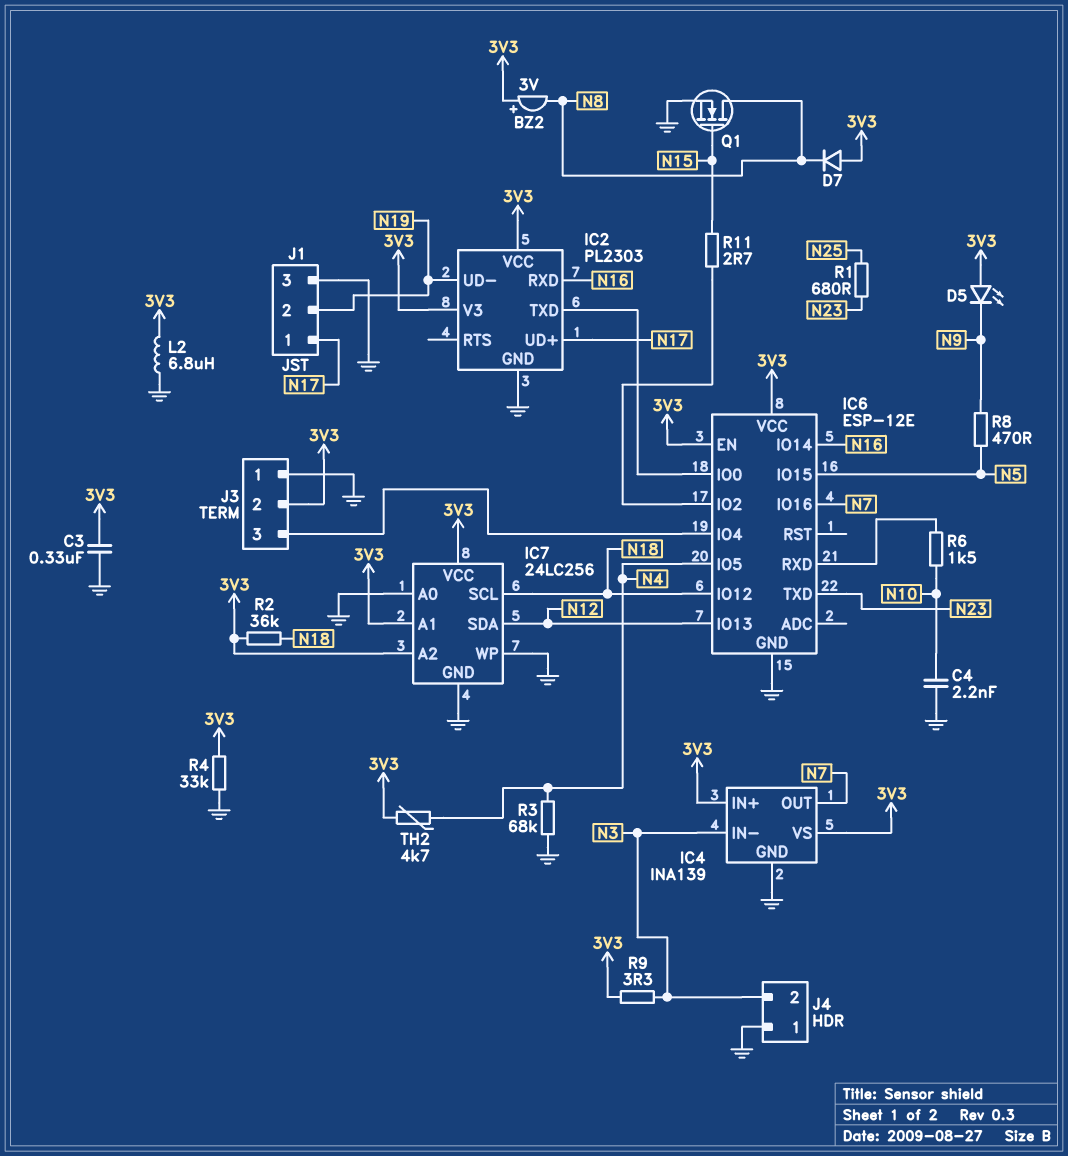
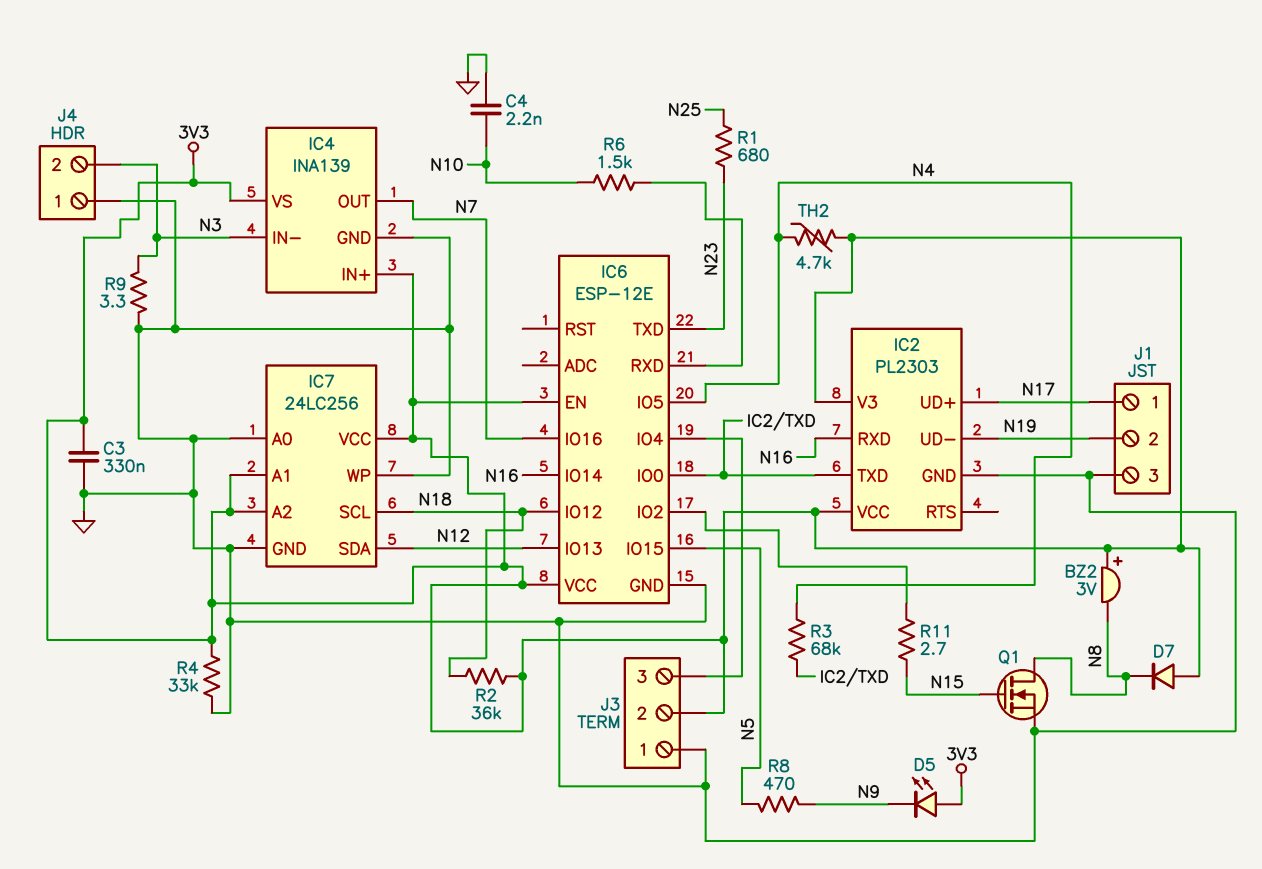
L2: 6.8uH (3V3, GND) -> none
R3: 68k (GND, N4) -> 68k (IC2/TXD, N4)
R9: 3.3 (3V3, N3) -> 3.3 (GND, N3)

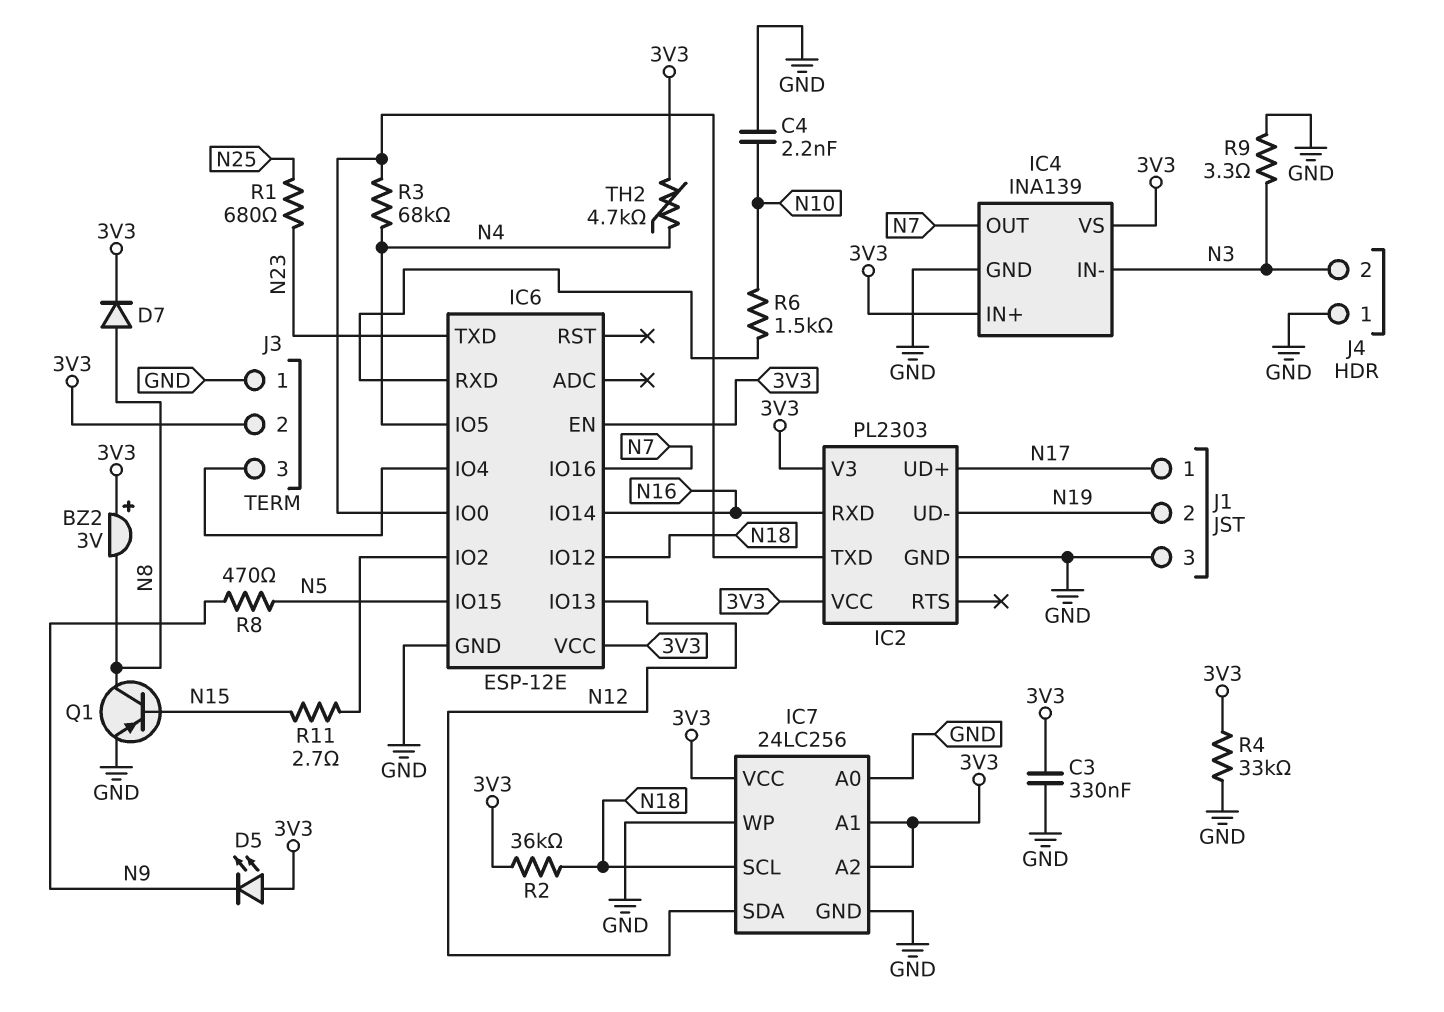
D7: diode (A 3V3, K N8) -> diode (A N8, K 3V3)
Q1: NMOS (G N15, D N8, S GND) -> PNP (B N15, C N8, E GND)

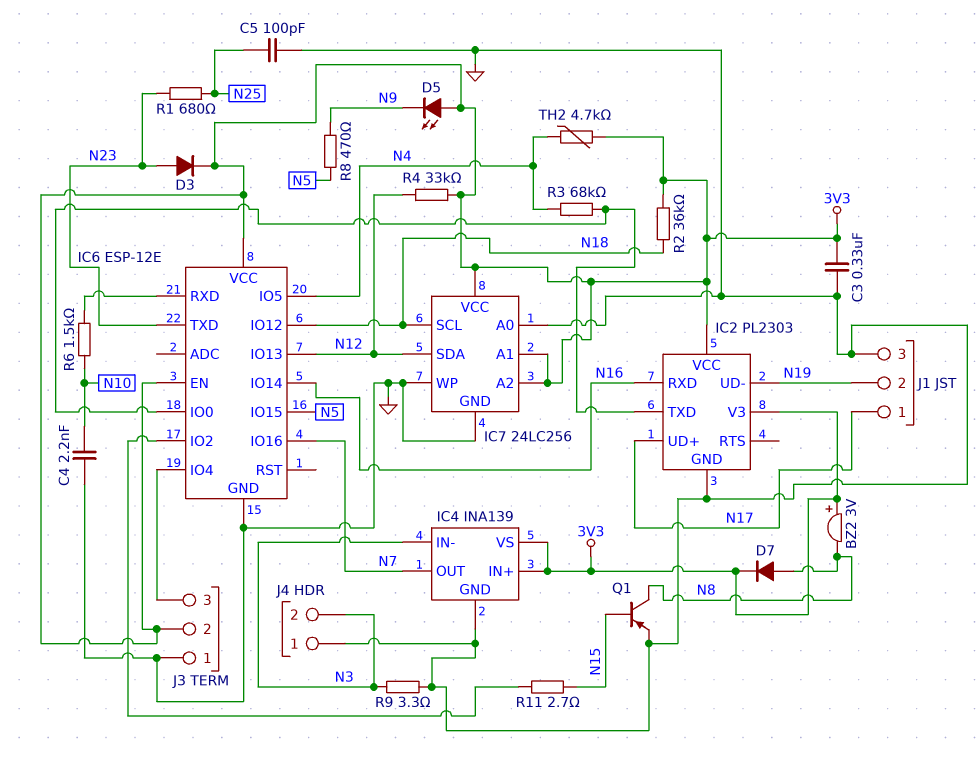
C5: none -> 100pF (GND, N25)
D3: none -> diode (A N23, K 3V3)
R4: 33k (3V3, GND) -> 33k (3V3, N12)

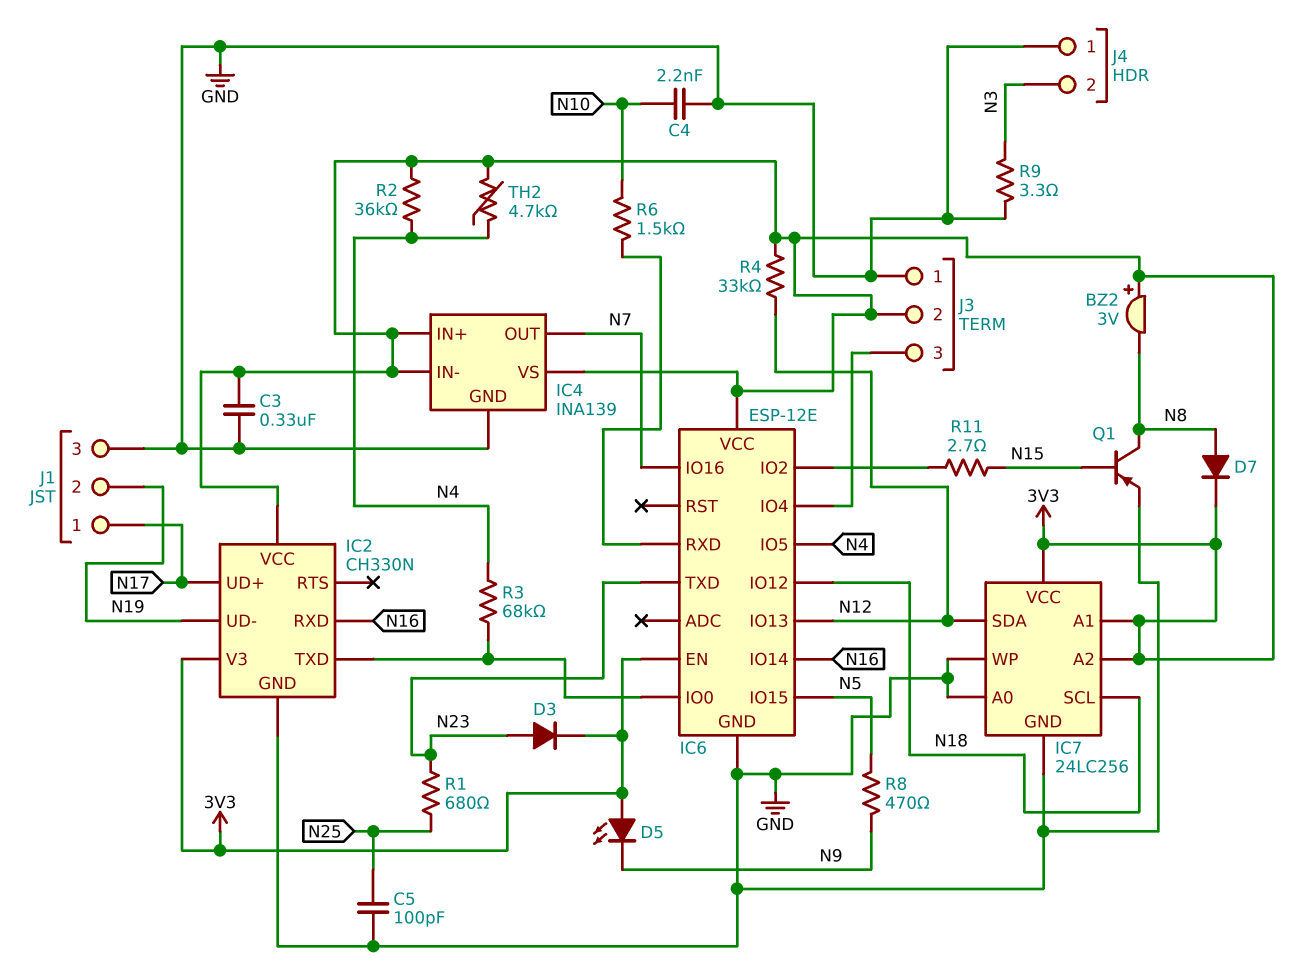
IC2: PL2303 -> CH330N
IC4 pin IN-: N3 -> 3V3
R2: 36k (3V3, N18) -> 36k (3V3, N4)

